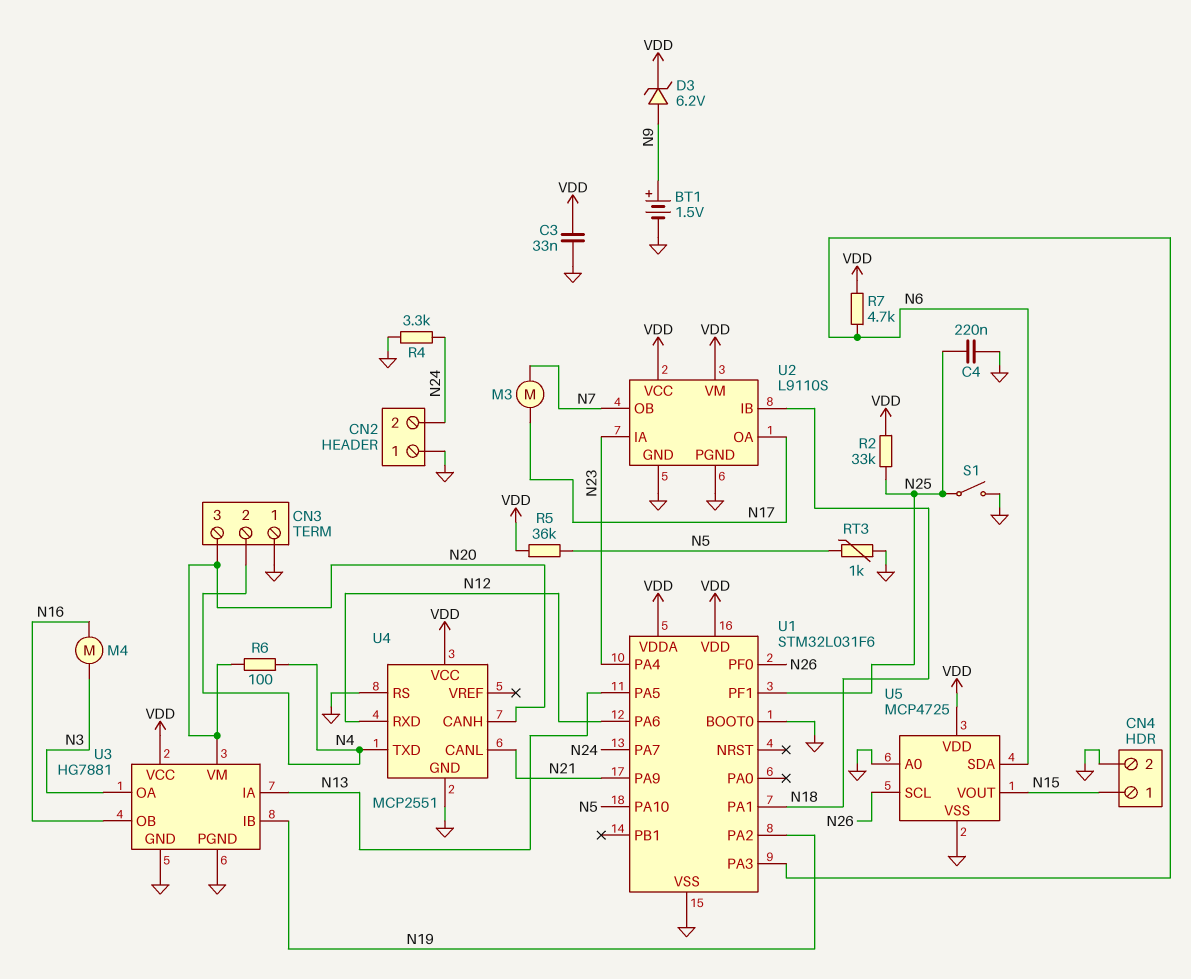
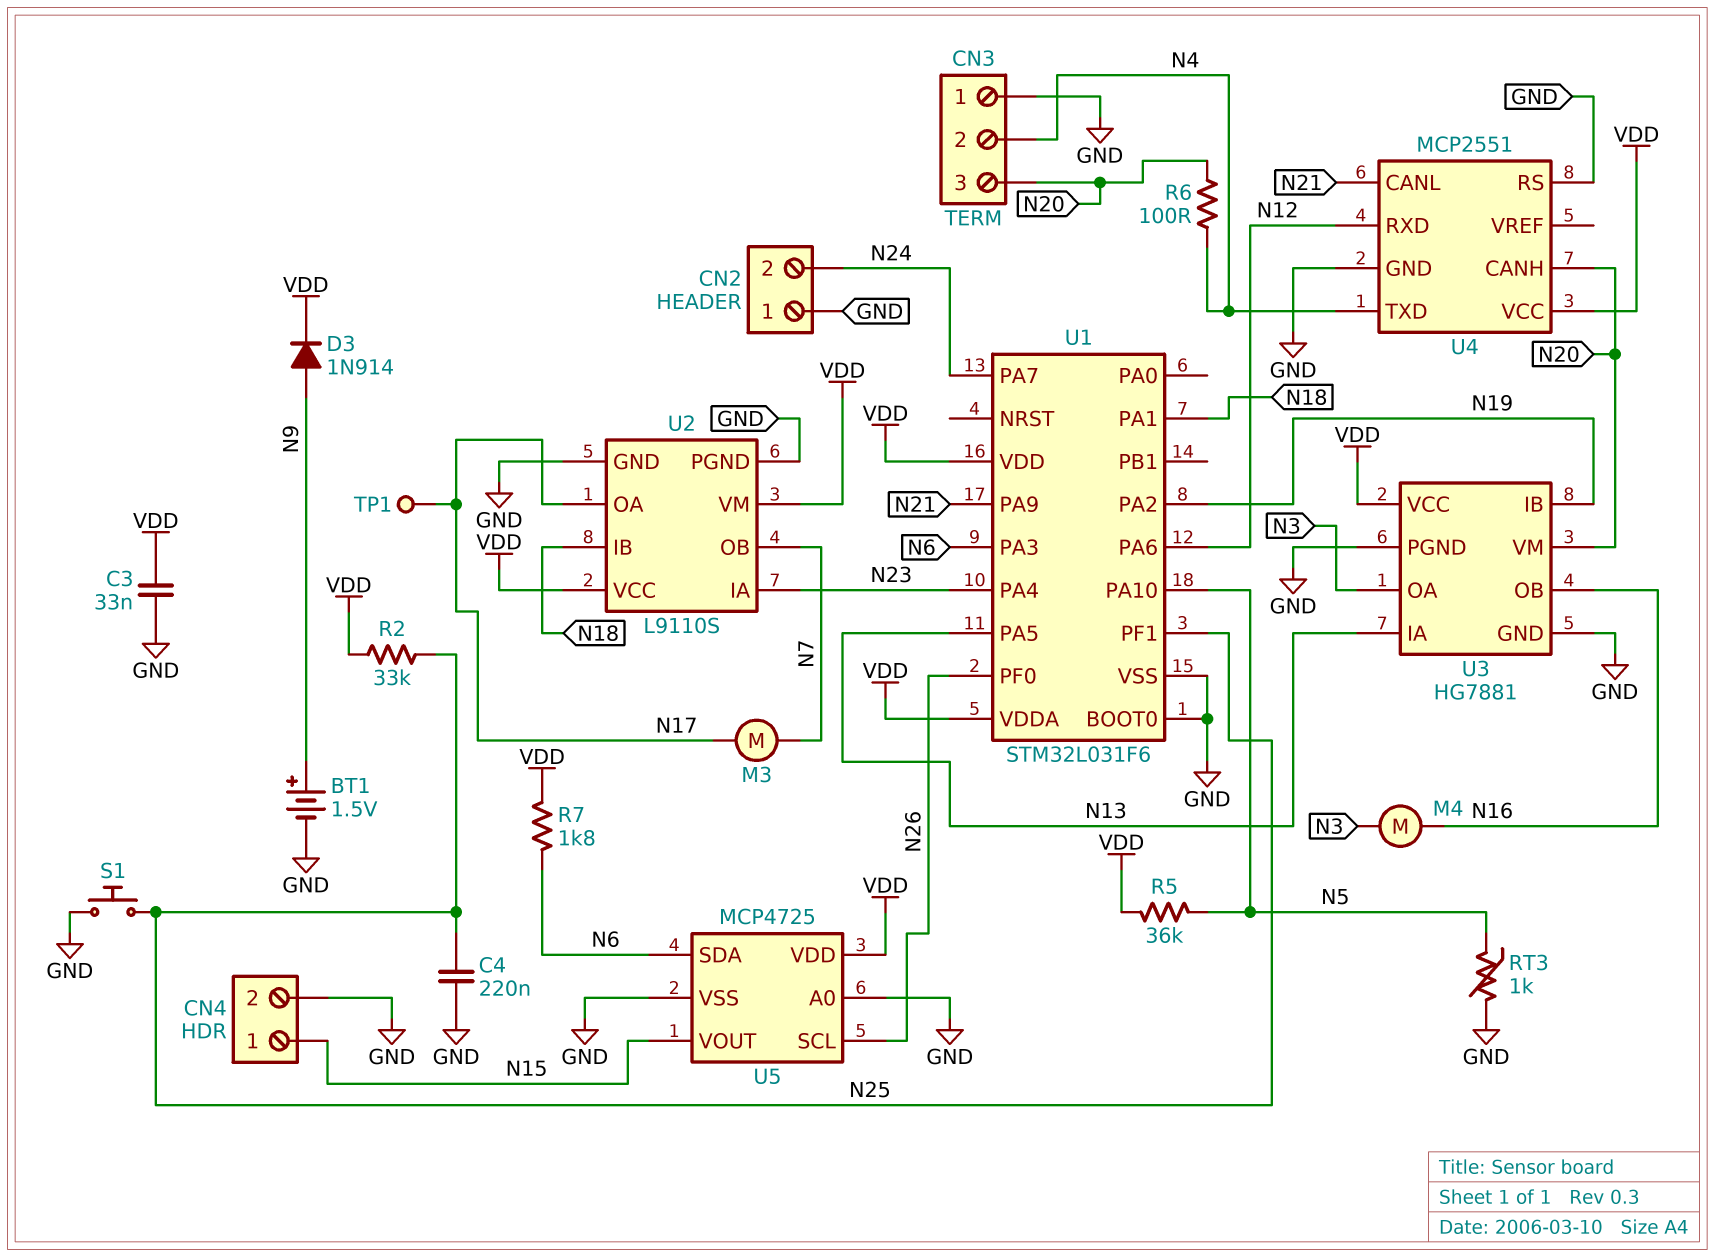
D3: zener 6.2V (A N9, K VDD) -> diode 1N914 (A N9, K VDD)
R4: 3.3k (GND, N24) -> none
R7: 4.7k (N6, VDD) -> 1.8k (N6, VDD)
S1: switch (GND, N25) -> button (GND, N25)
TP1: none -> test point (N17)

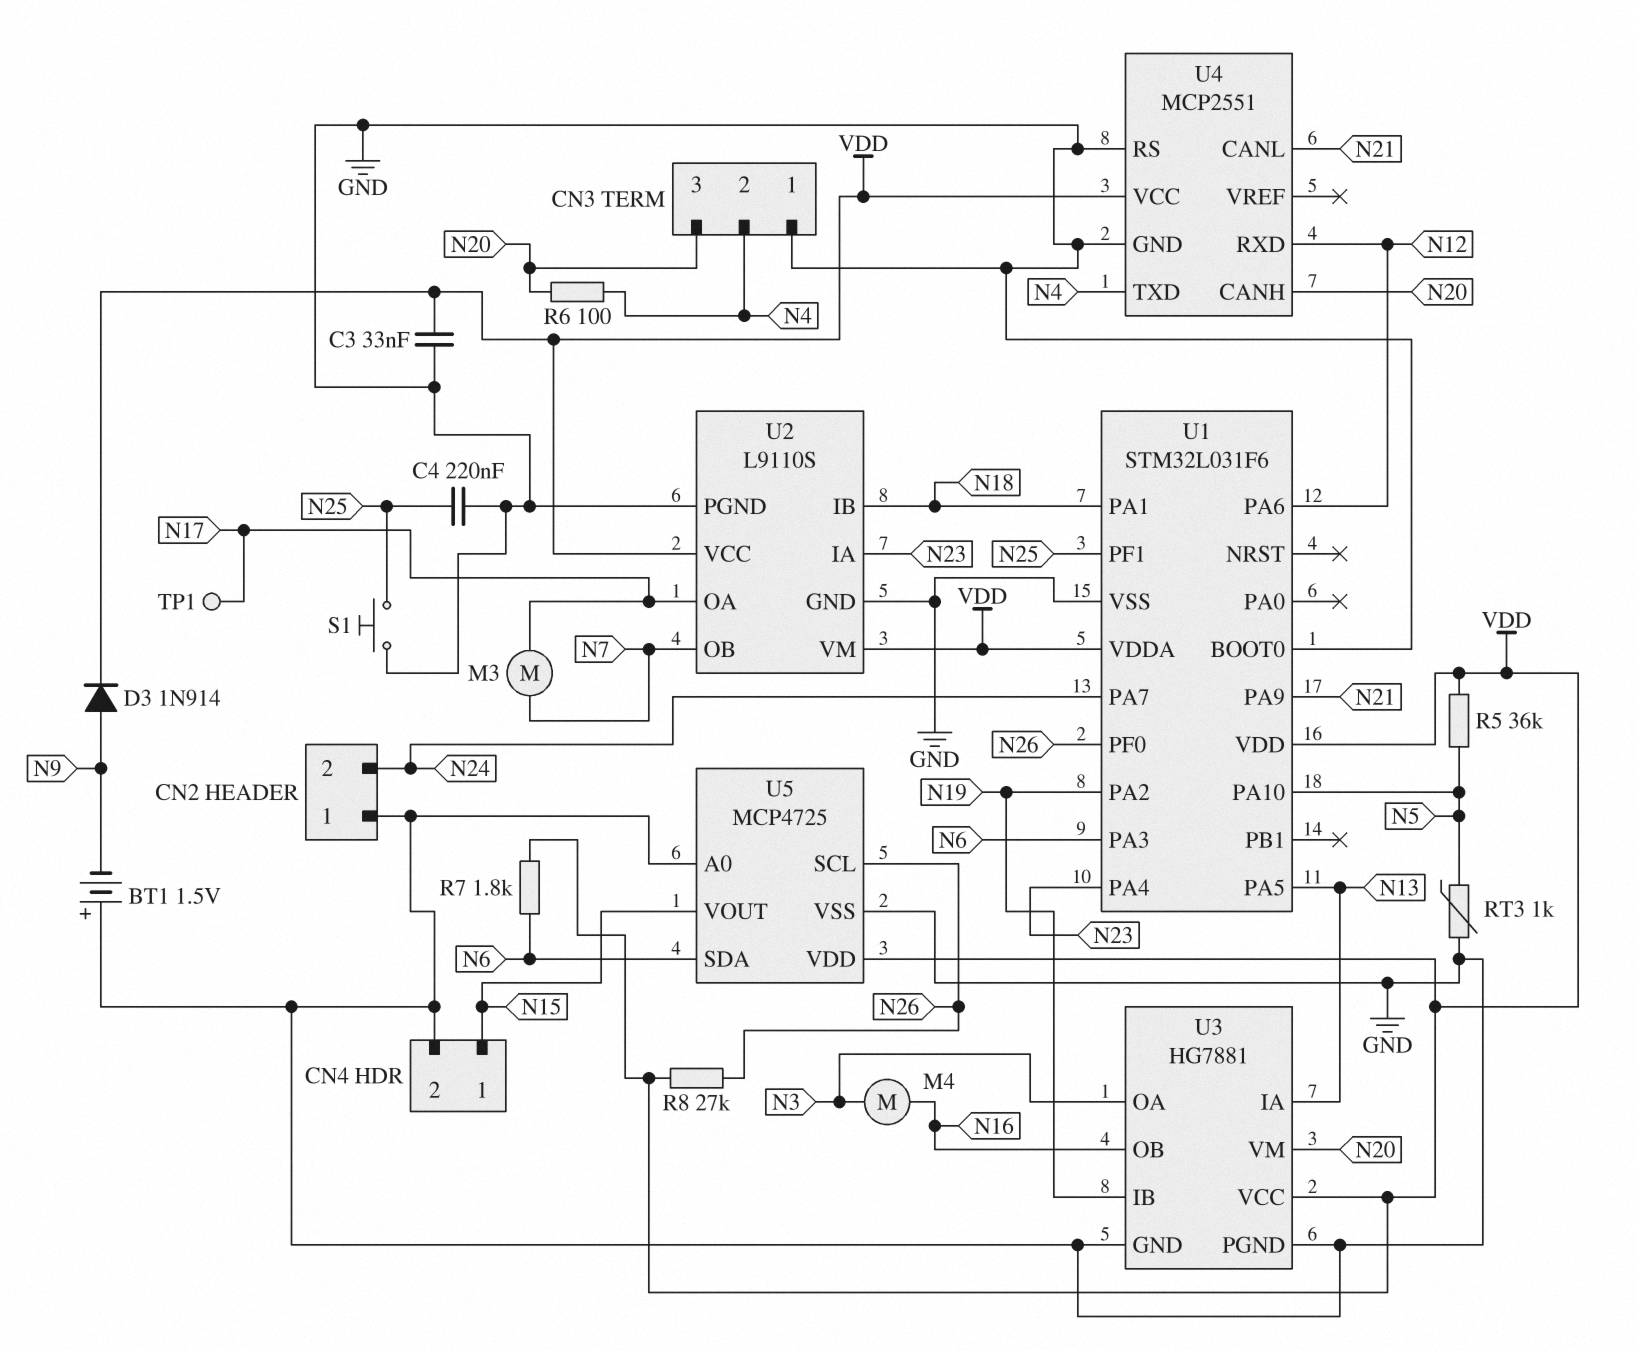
BT1: 1.5V (plus N9, minus GND) -> 1.5V (plus GND, minus N9)
R2: 33k (N25, VDD) -> none
R8: none -> 27k (N26, VDD)

